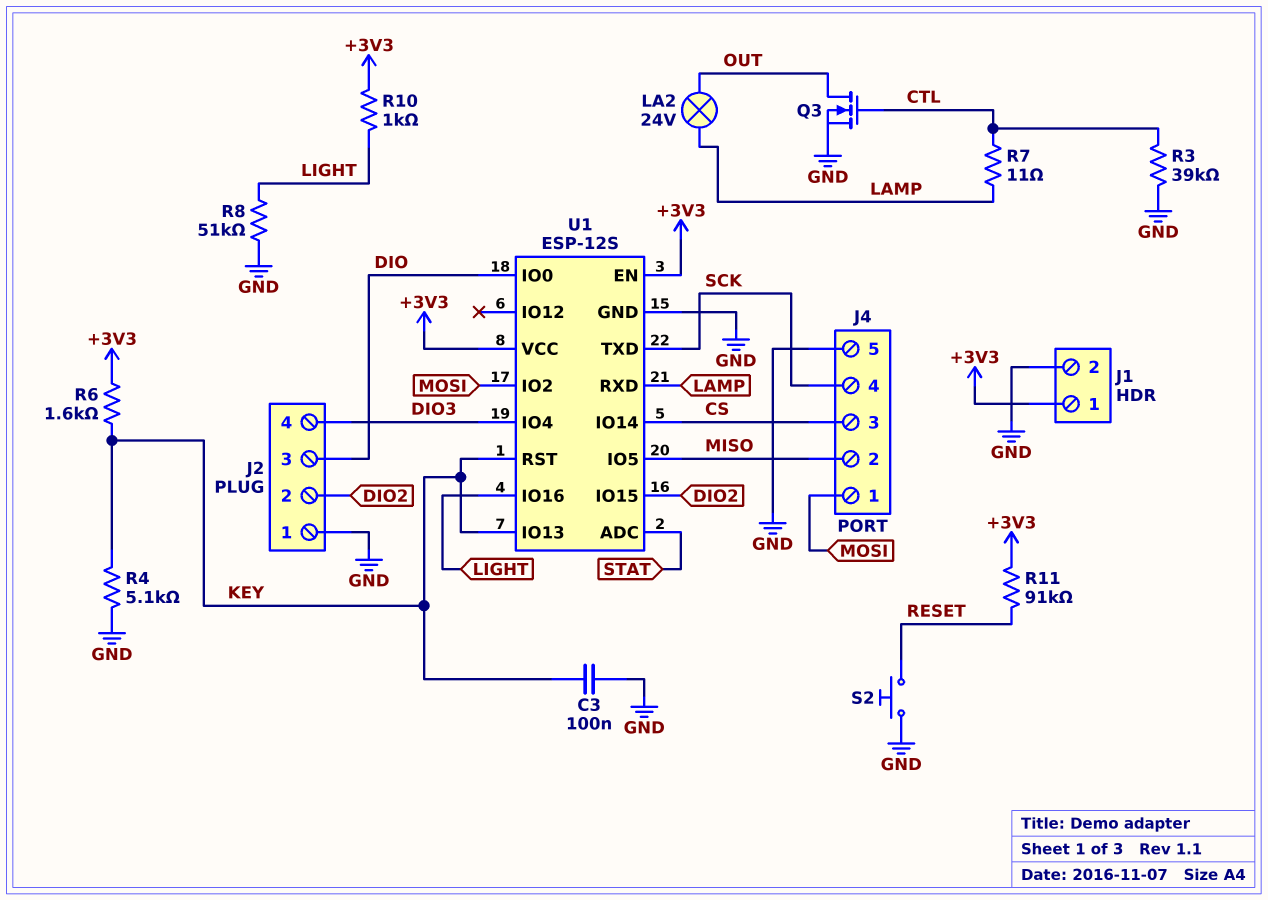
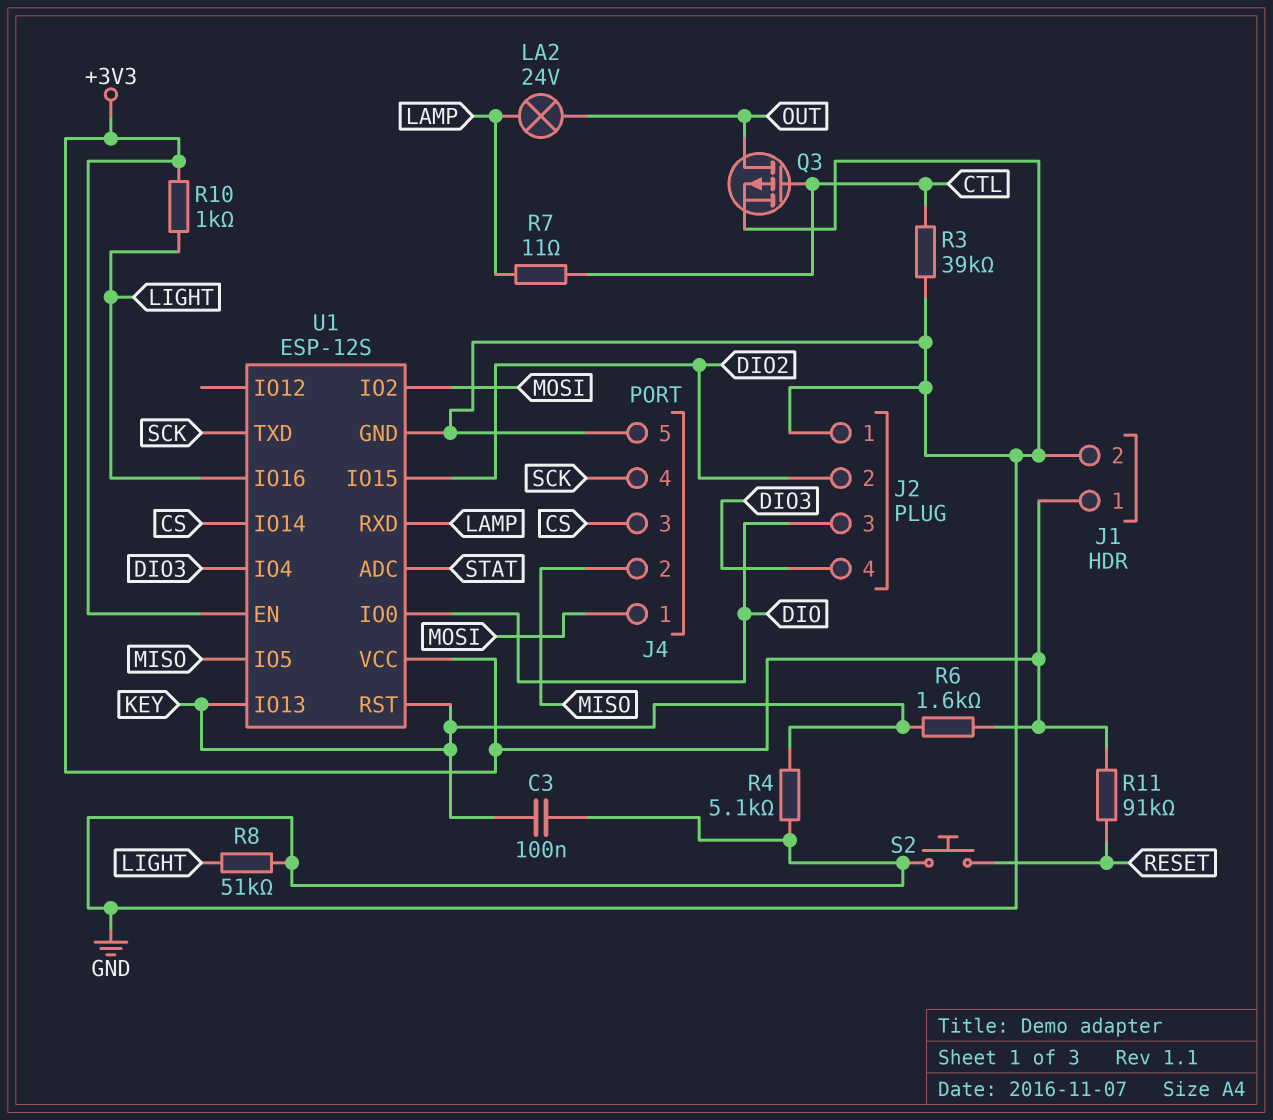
Q3: NMOS (G CTL, D OUT, S GND) -> PMOS (G CTL, D OUT, S GND)

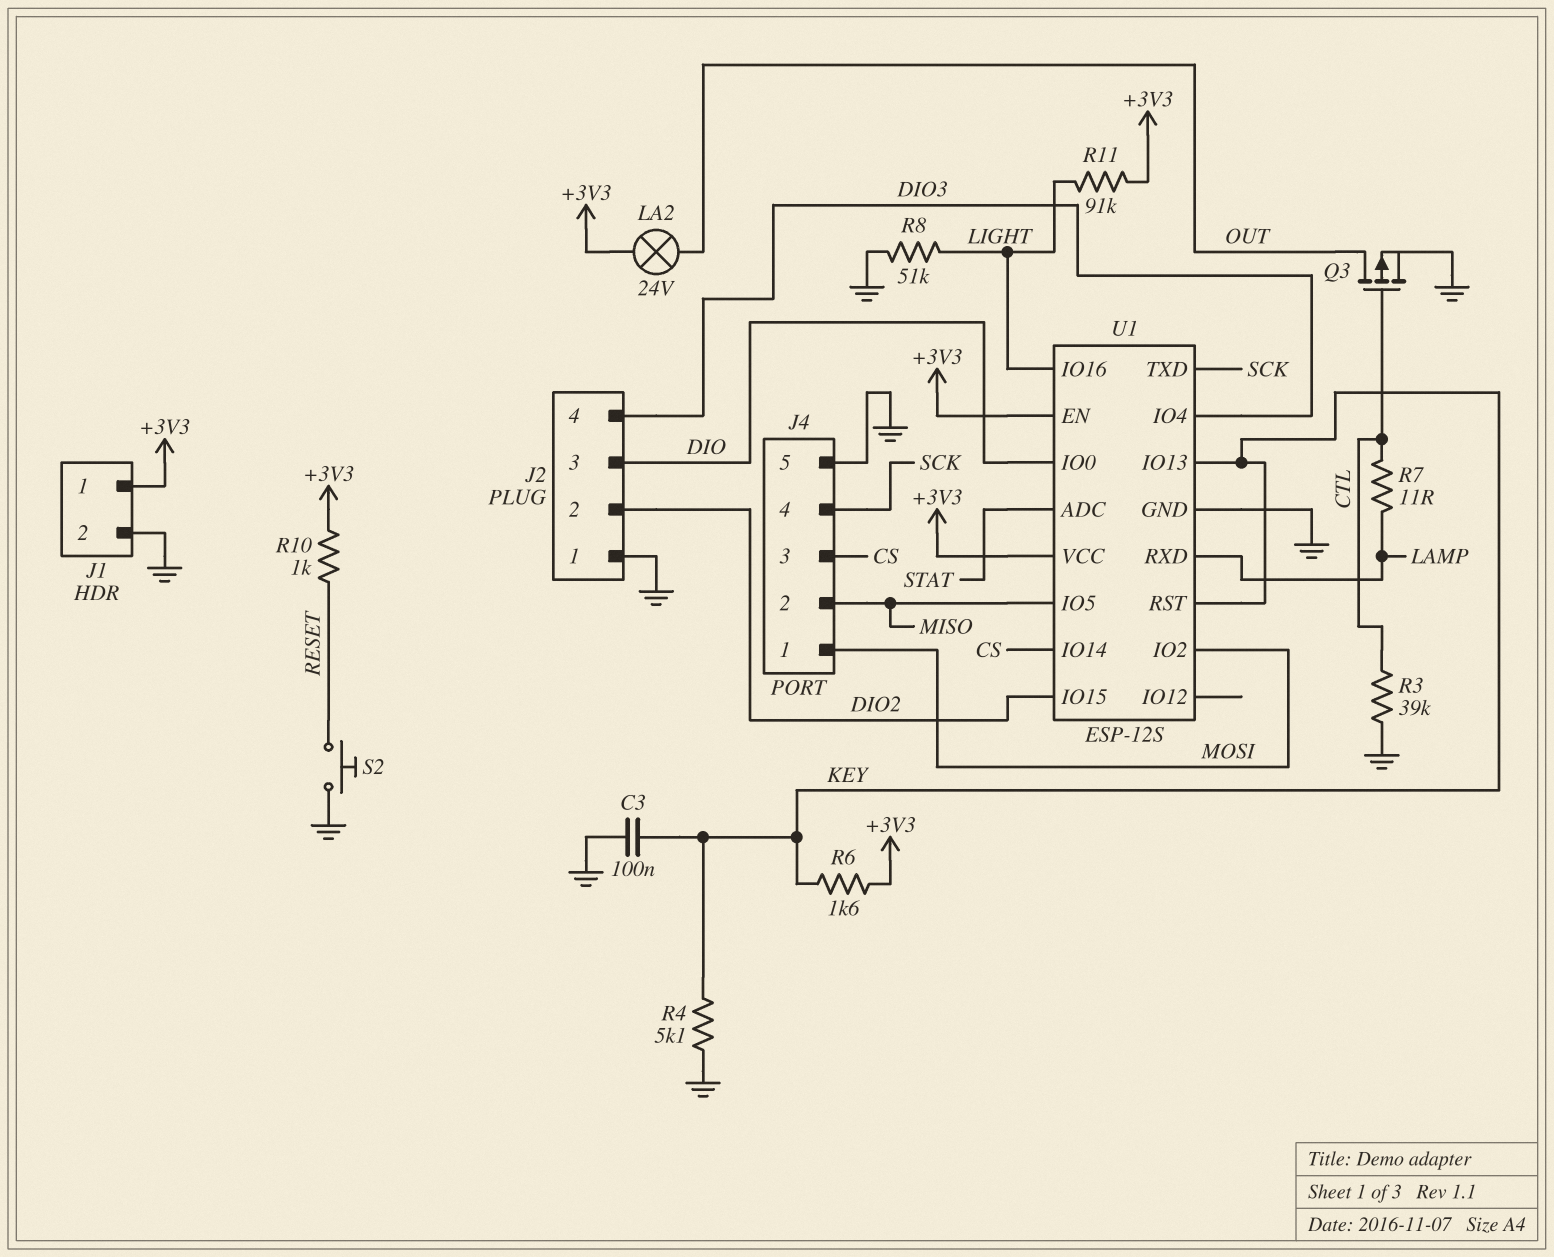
LA2: lamp 24V (LAMP, OUT) -> lamp 24V (+3V3, OUT)
R10: 1k (+3V3, LIGHT) -> 1k (+3V3, RESET)
R11: 91k (+3V3, RESET) -> 91k (+3V3, LIGHT)

